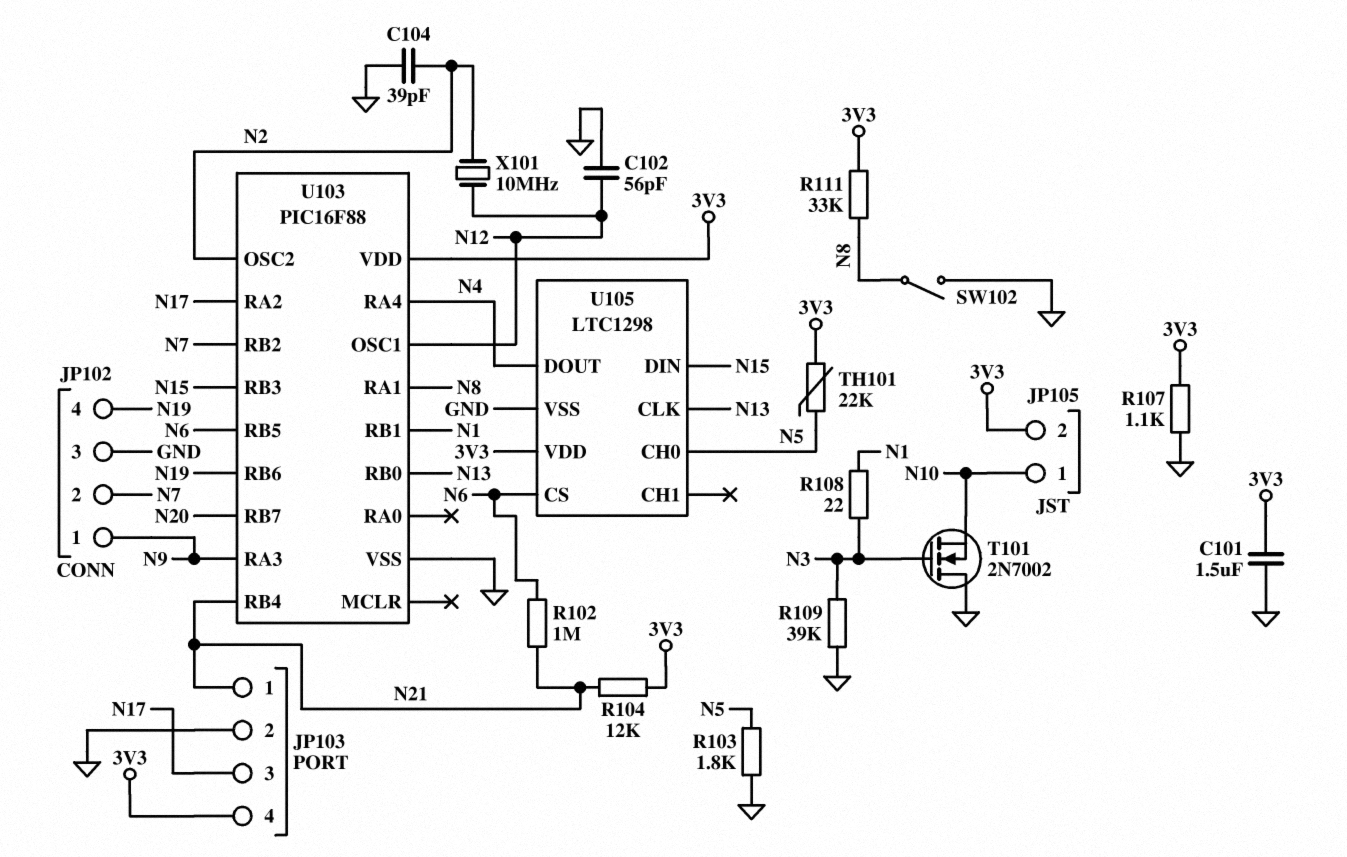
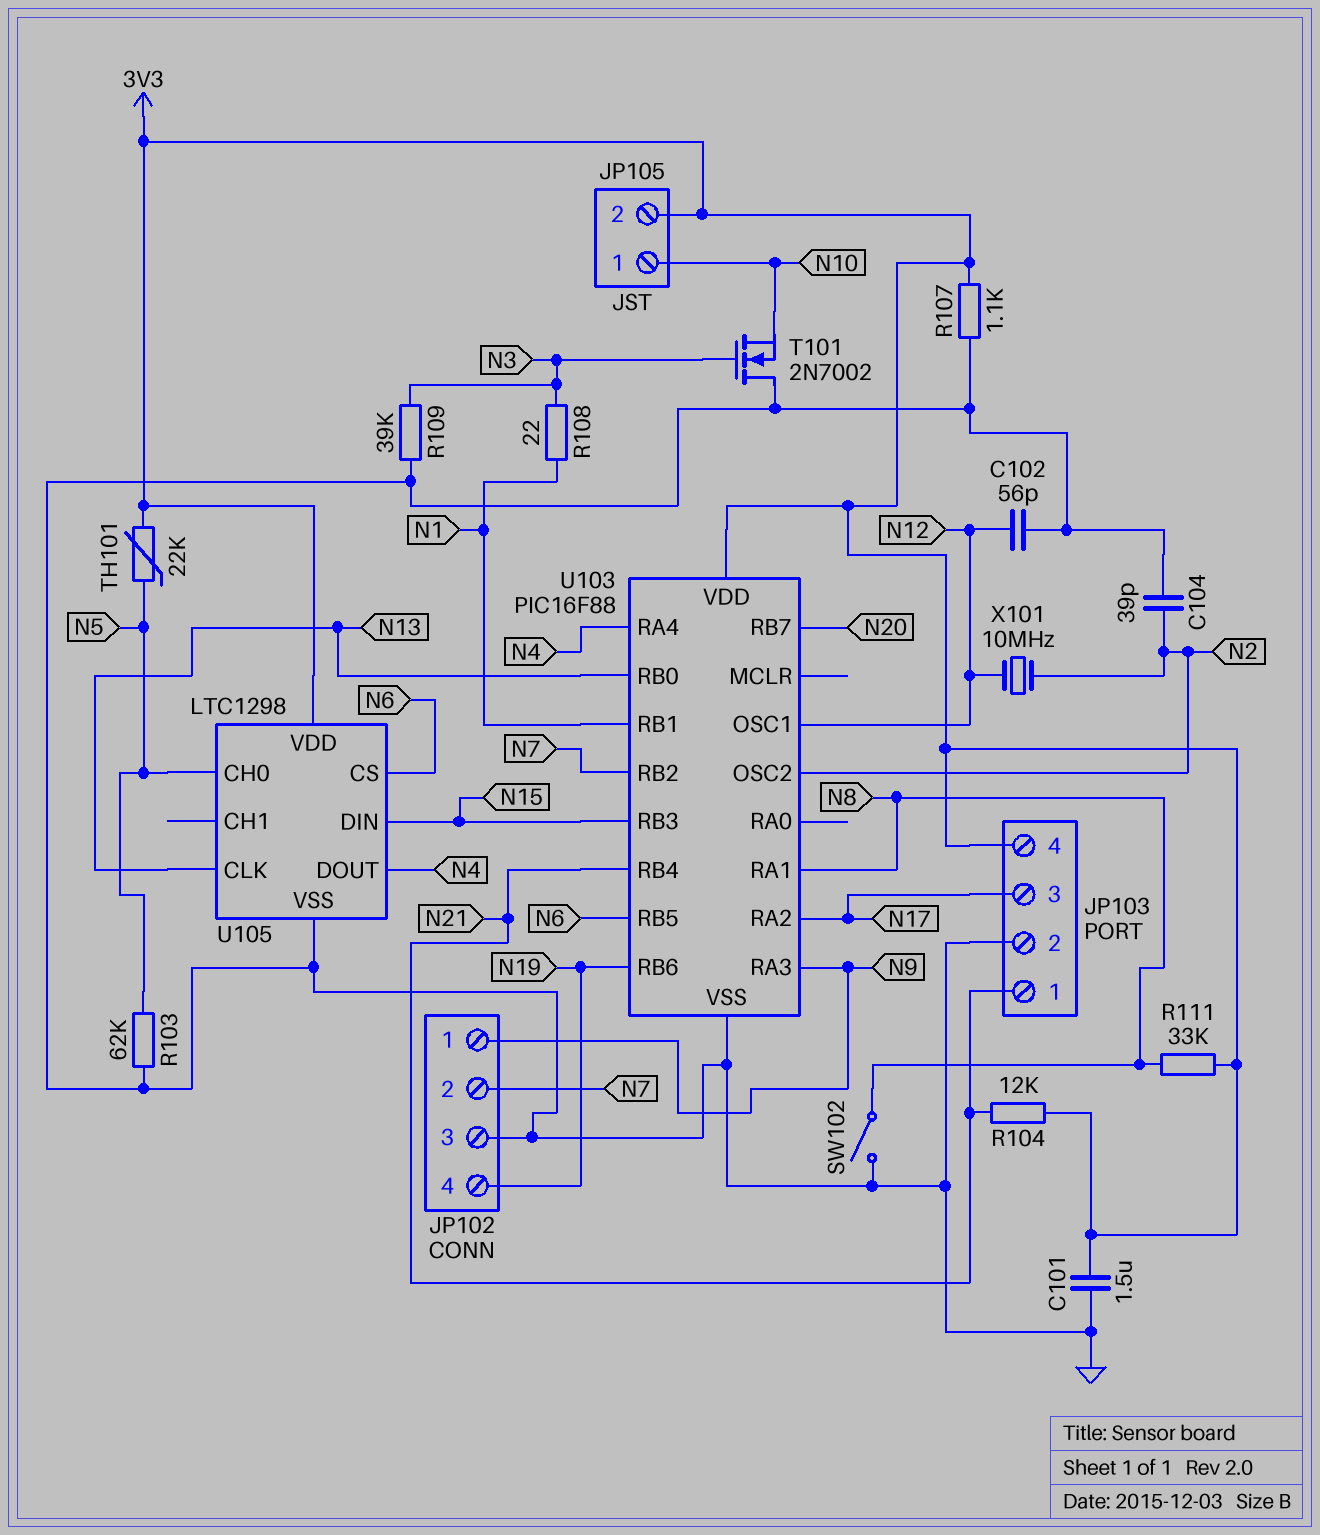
R102: 1M (N6, N21) -> none
R103: 1.8k (GND, N5) -> 62k (GND, N5)

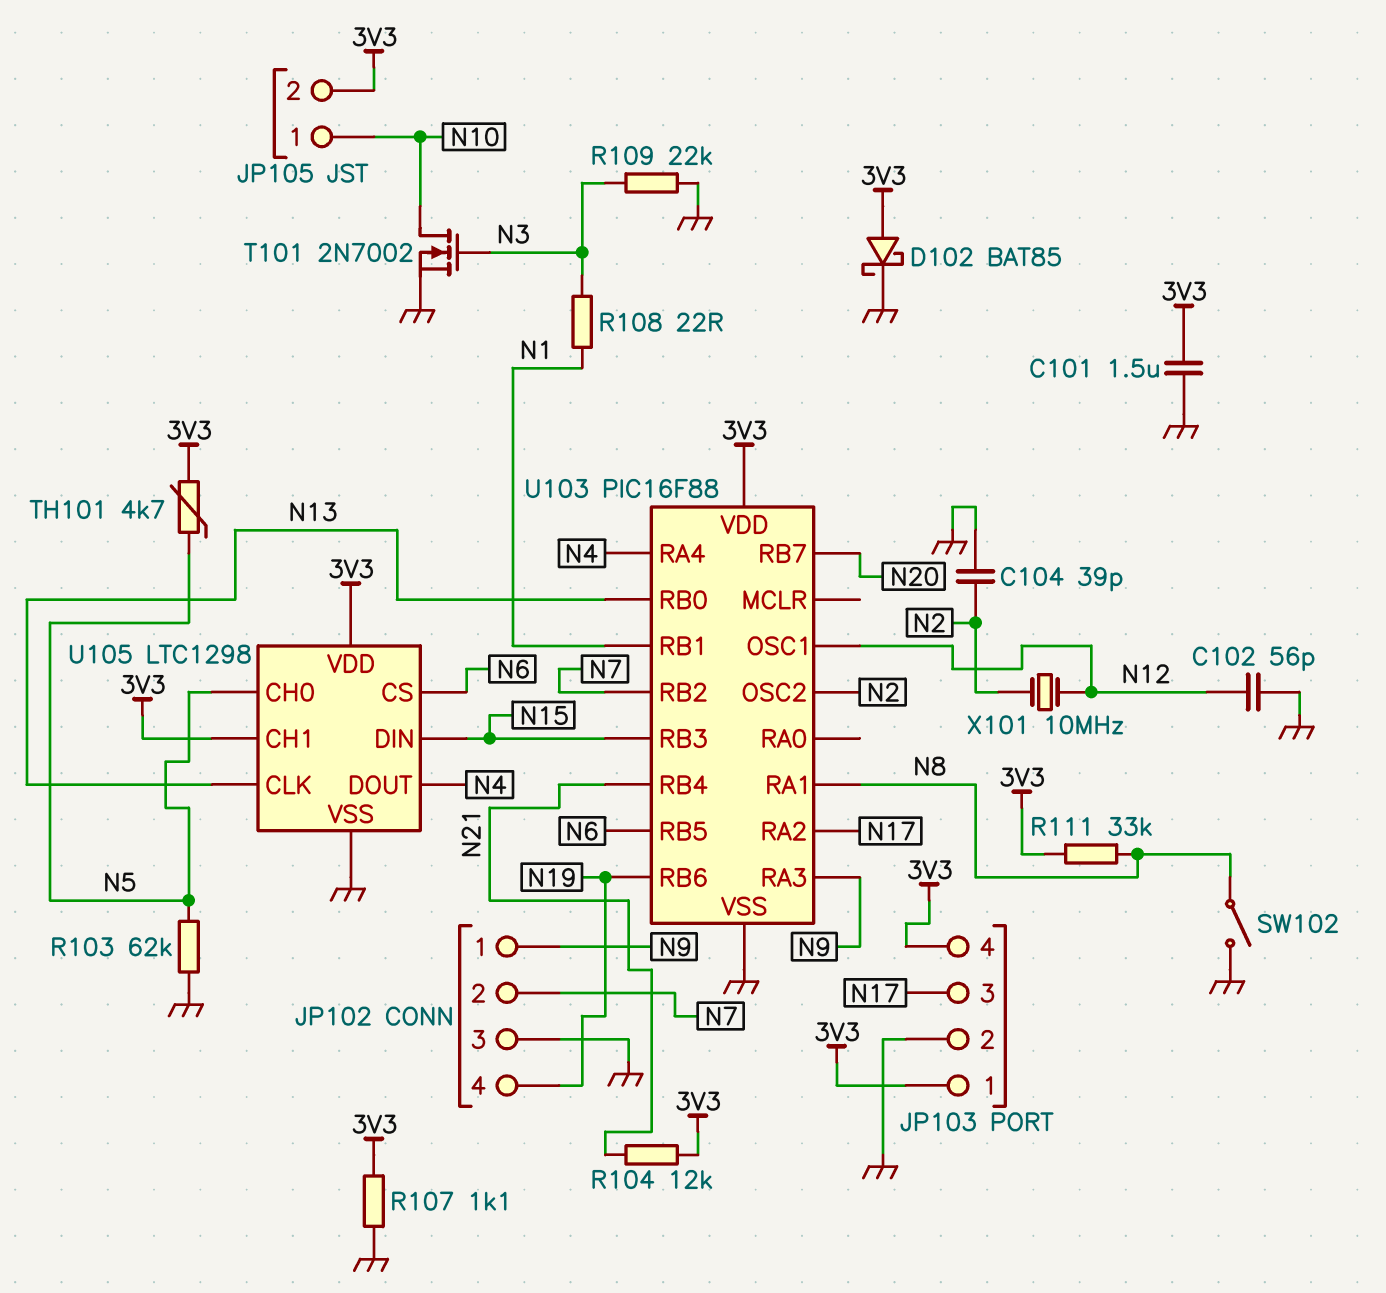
D102: none -> schottky BAT85 (A 3V3, K GND)
JP103 pin 1: N21 -> 3V3
R109: 39k (GND, N3) -> 22k (GND, N3)
T101: NMOS 2N7002 (G N3, D GND, S N10) -> NMOS 2N7002 (G N3, D N10, S GND)
TH101: 22k (3V3, N5) -> 4.7k (3V3, N5)
U105 pin CH1: none -> 3V3

